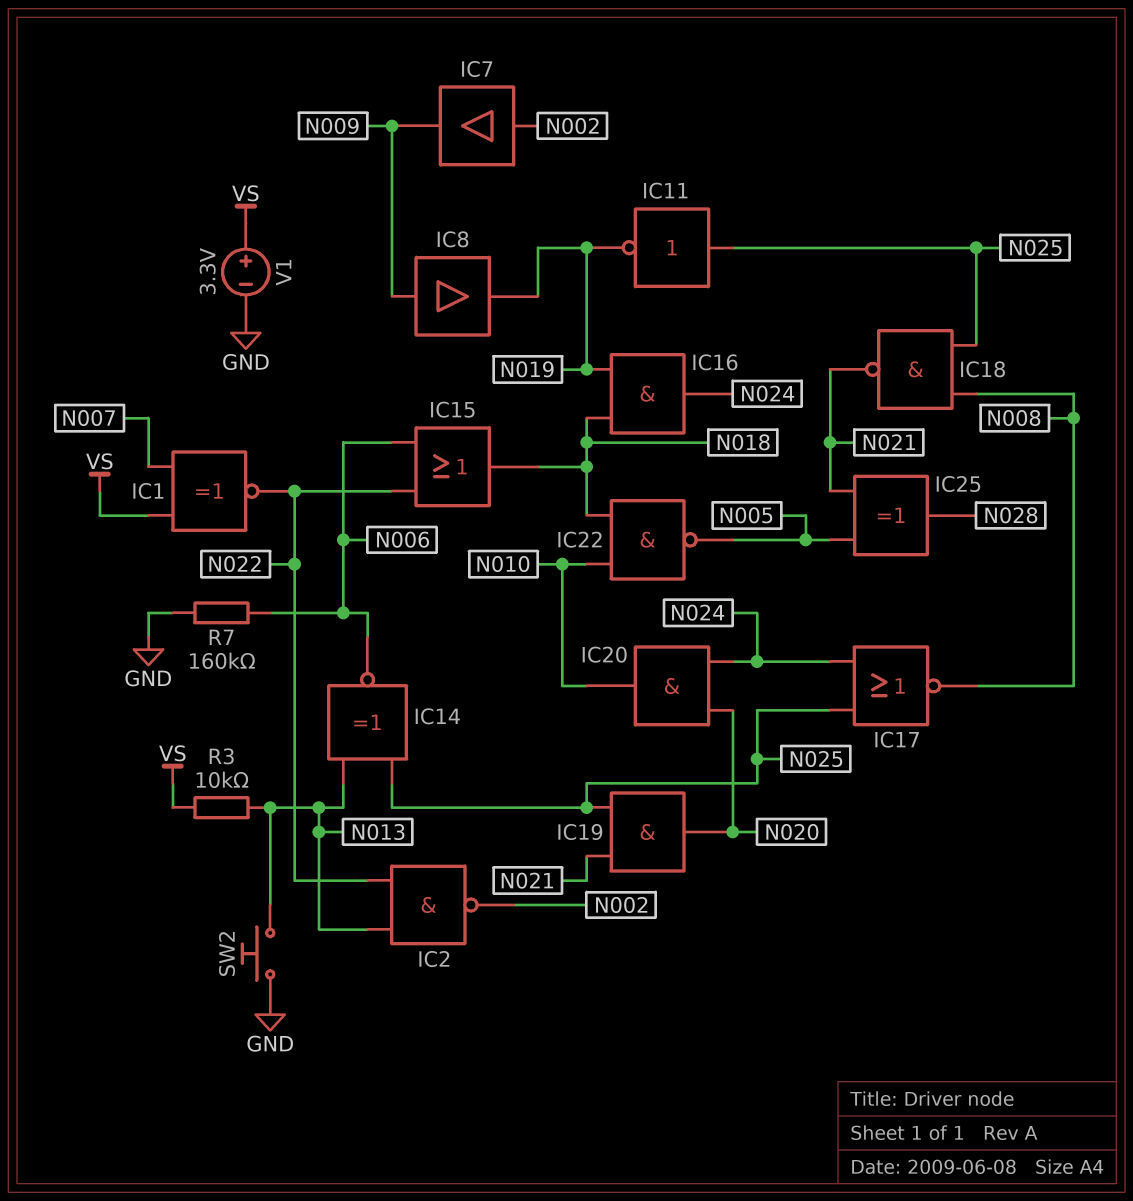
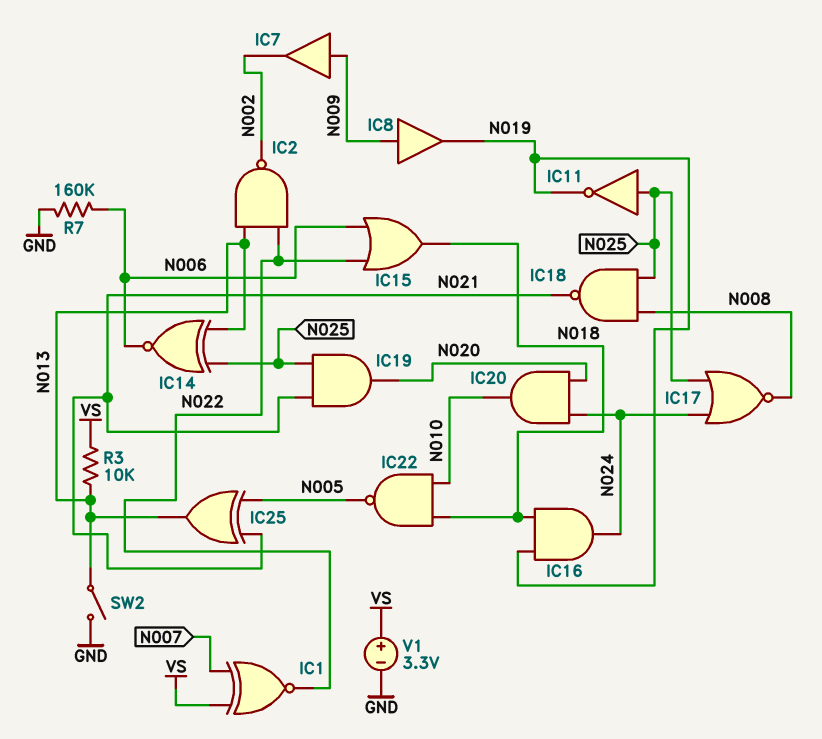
IC7: buffer (in N002, out N009) -> buffer (in N009, out N002)
IC25: XOR (in N005, in N021, out N028) -> XOR (in N005, in N021, out N013)
SW2: button (GND, N013) -> switch (GND, N013)

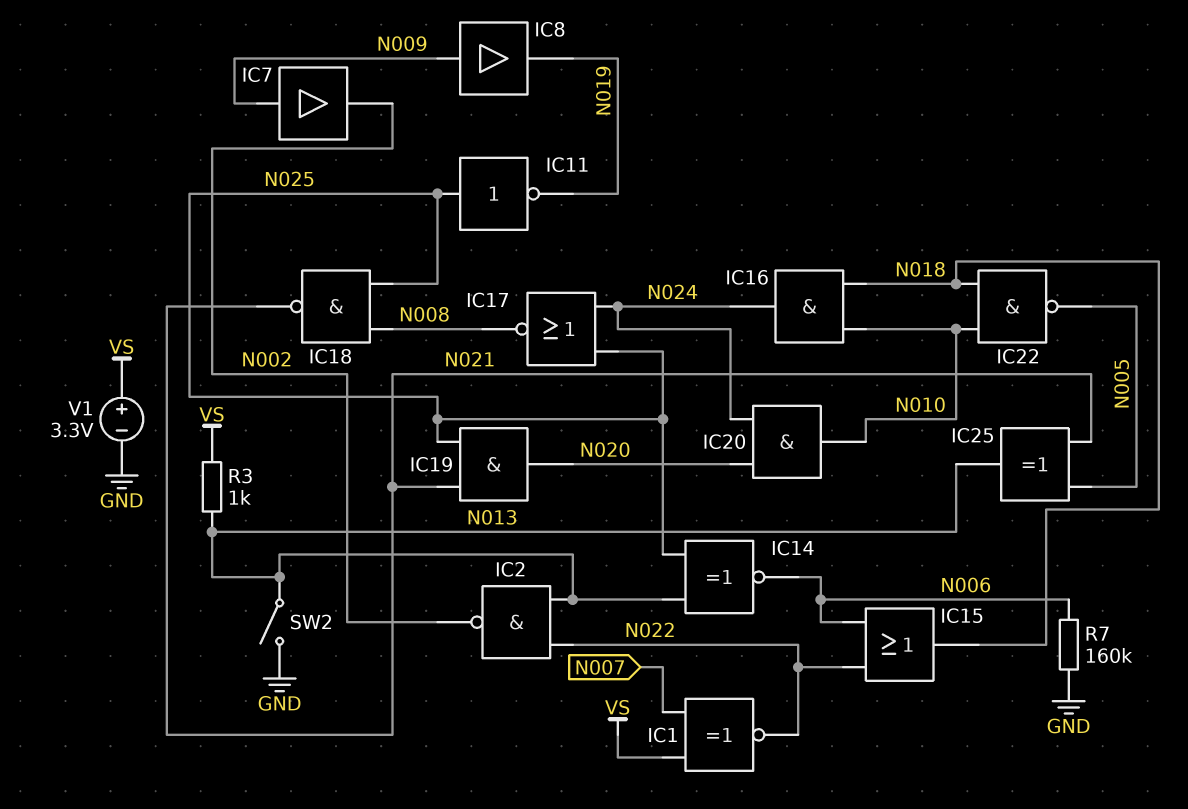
IC16: AND (in N018, in N019, out N024) -> AND (in N010, in N018, out N024)
R3: 10k (N013, VS) -> 1k (N013, VS)

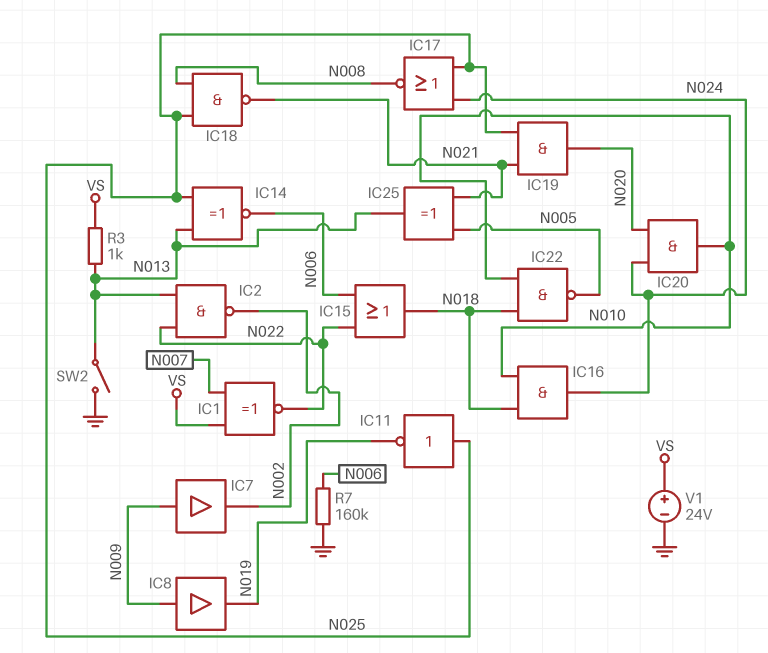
V1: 3.3V (plus VS, minus GND) -> 24V (plus VS, minus GND)

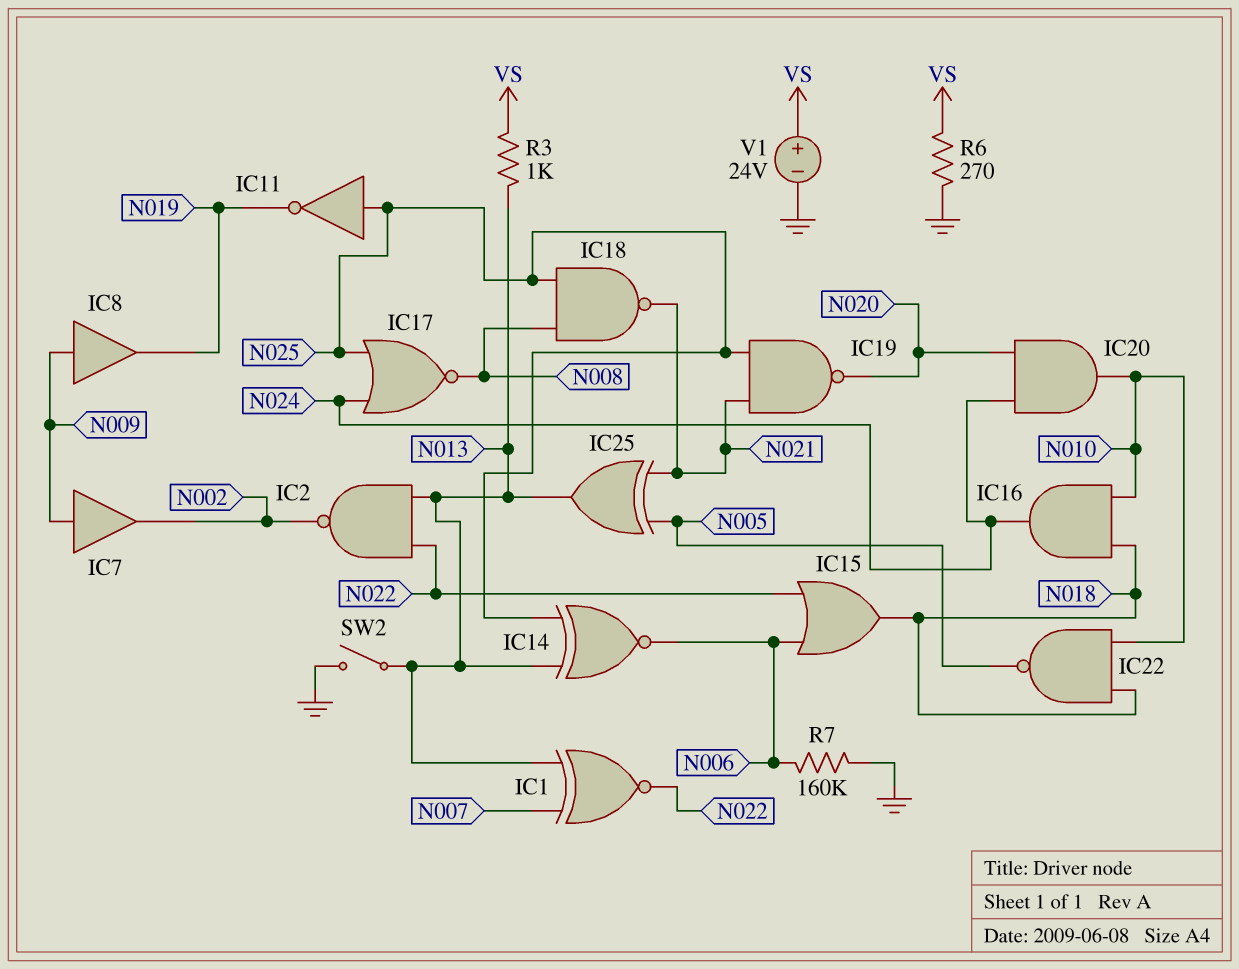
IC1: XNOR (in N007, in VS, out N022) -> XNOR (in N007, in N013, out N022)
IC19: AND (in N021, in N025, out N020) -> NAND (in N021, in N025, out N020)
R6: none -> 270 (GND, VS)

